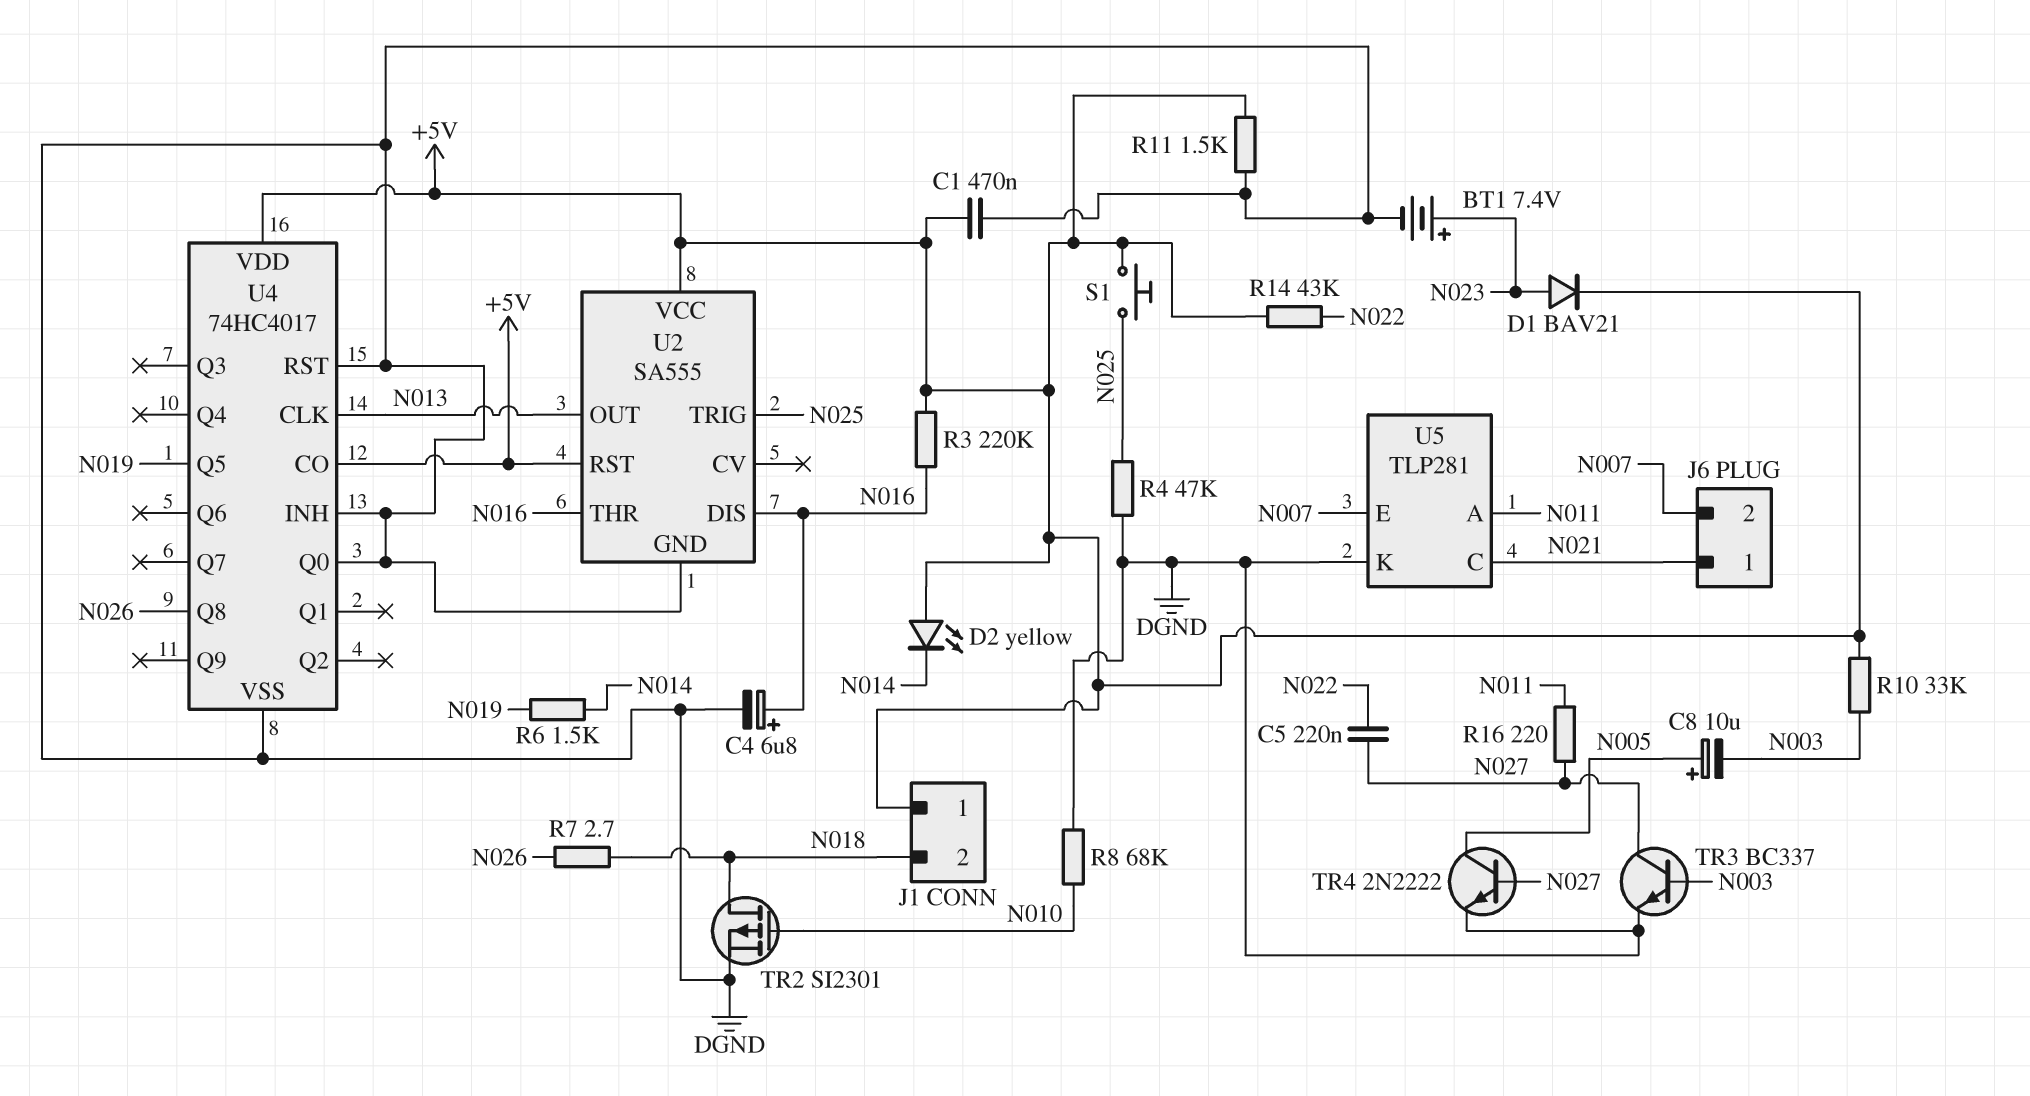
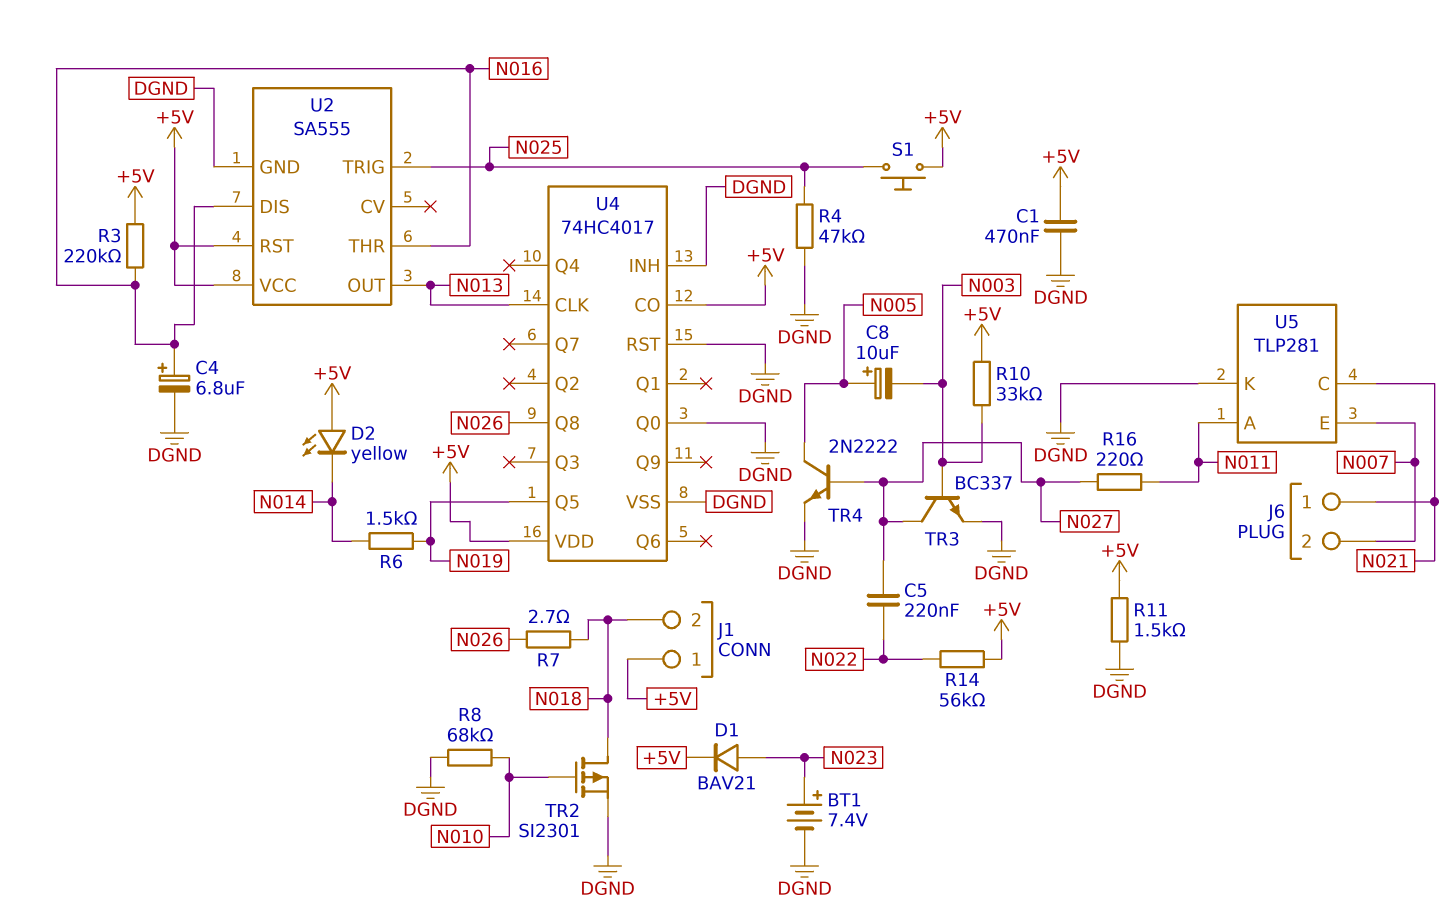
R14: 43k (+5V, N022) -> 56k (+5V, N022)

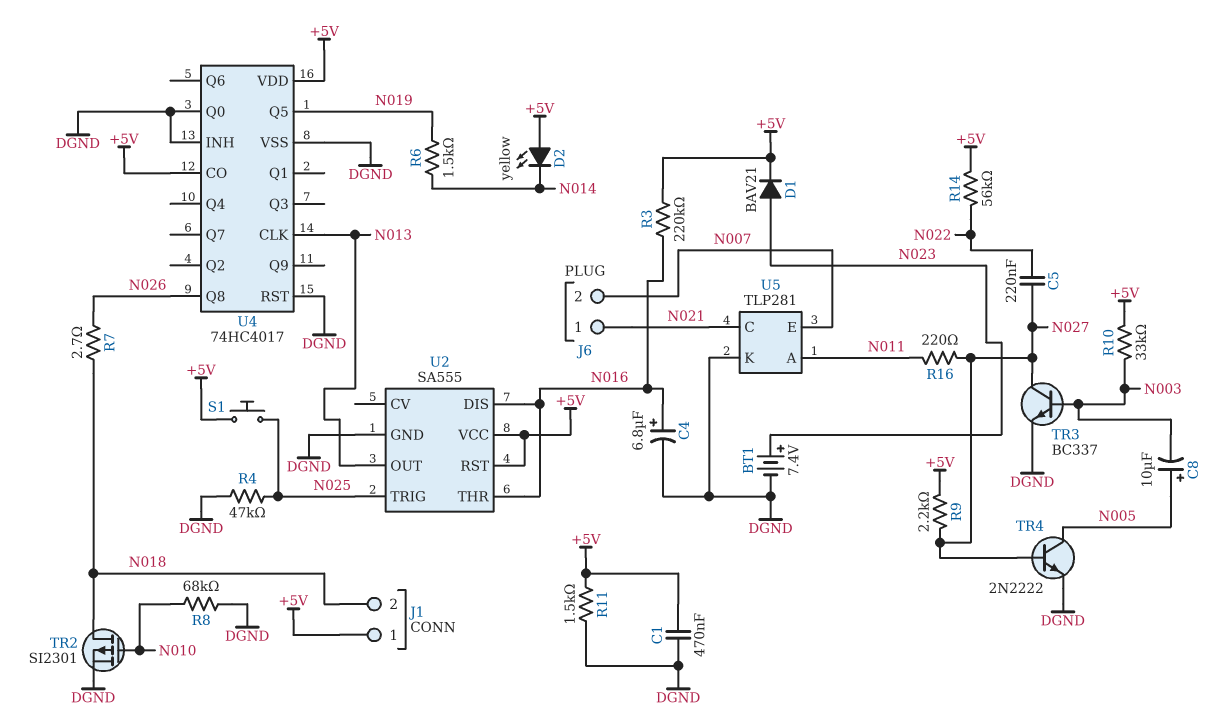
R9: none -> 2.2k (+5V, N027)

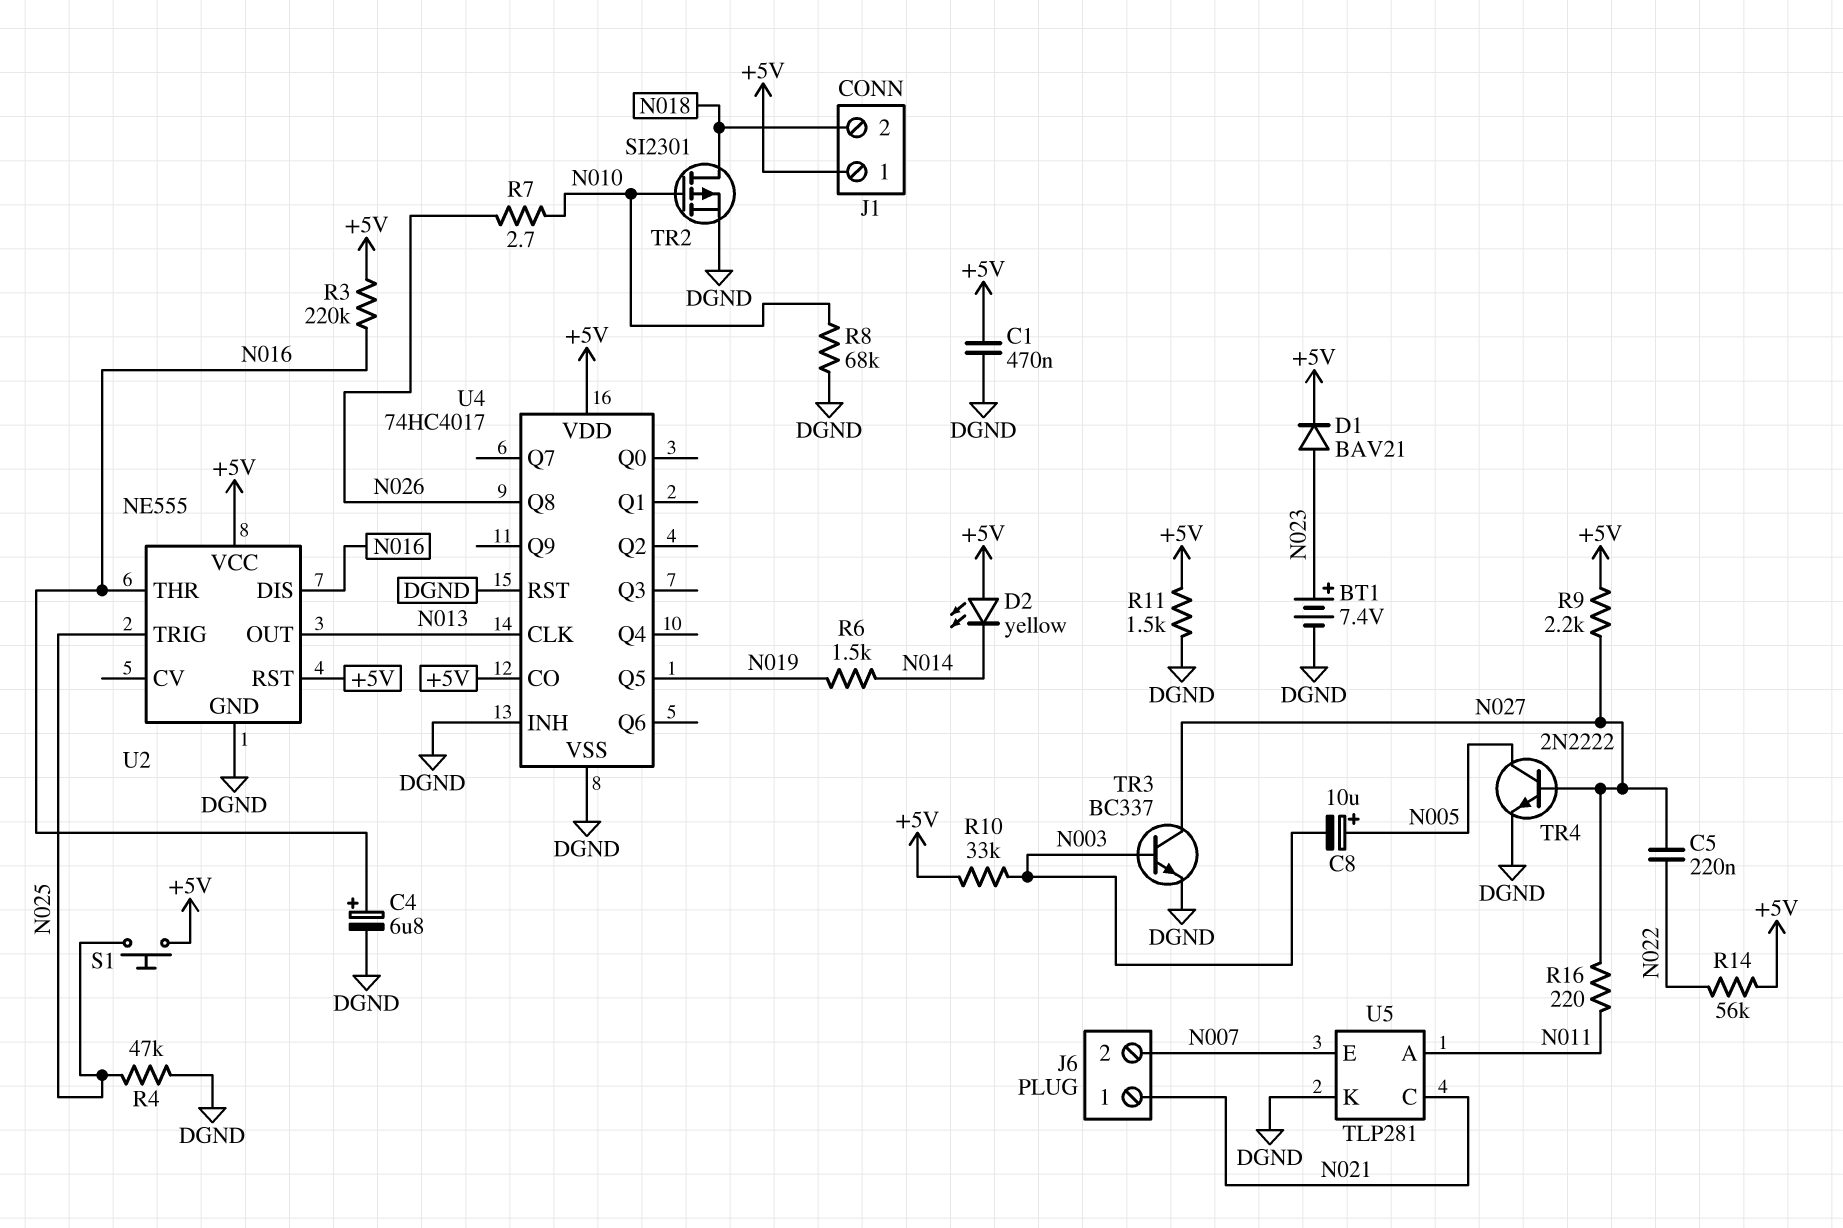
R7: 2.7 (N018, N026) -> 2.7 (N010, N026)
U2: SA555 -> NE555
U4 pin Q0: DGND -> none

